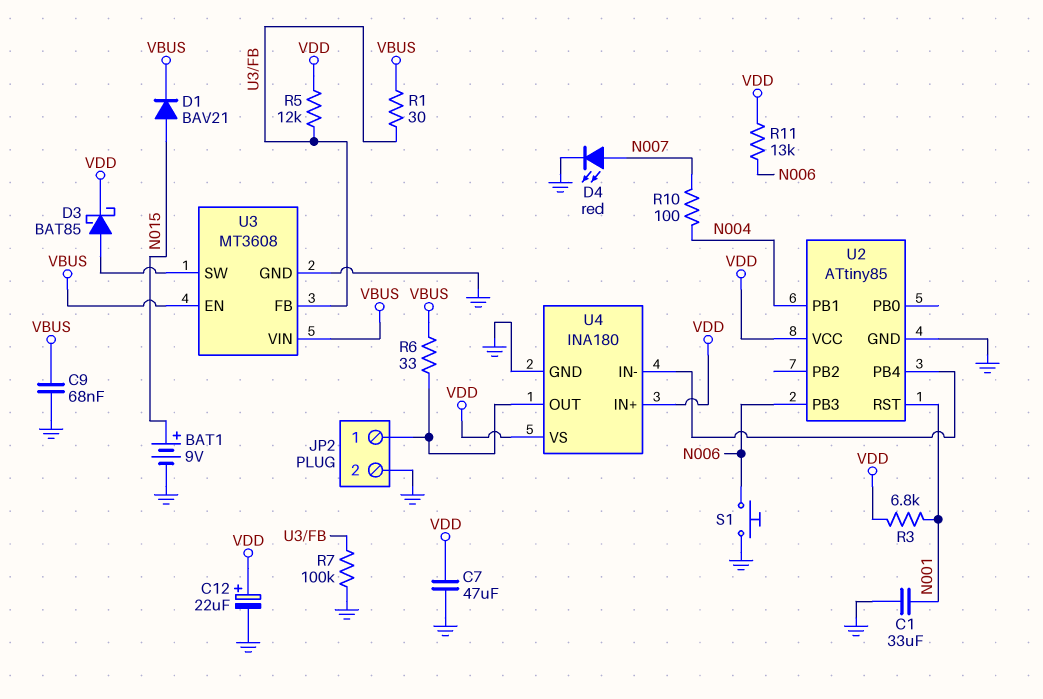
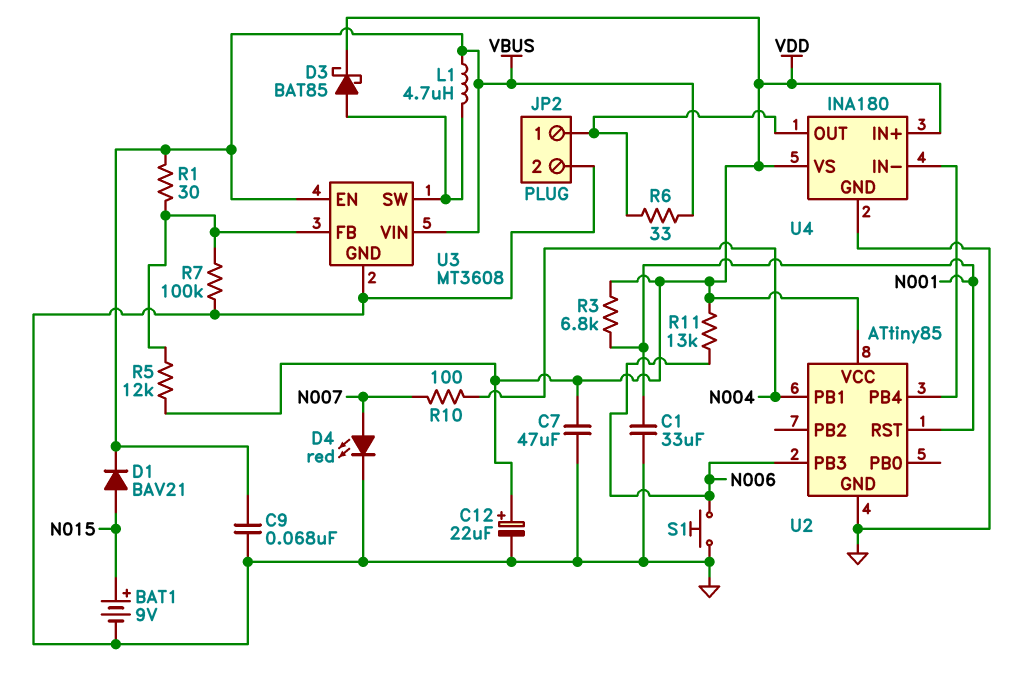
L1: none -> 4.7uH (U3/SW, VBUS)

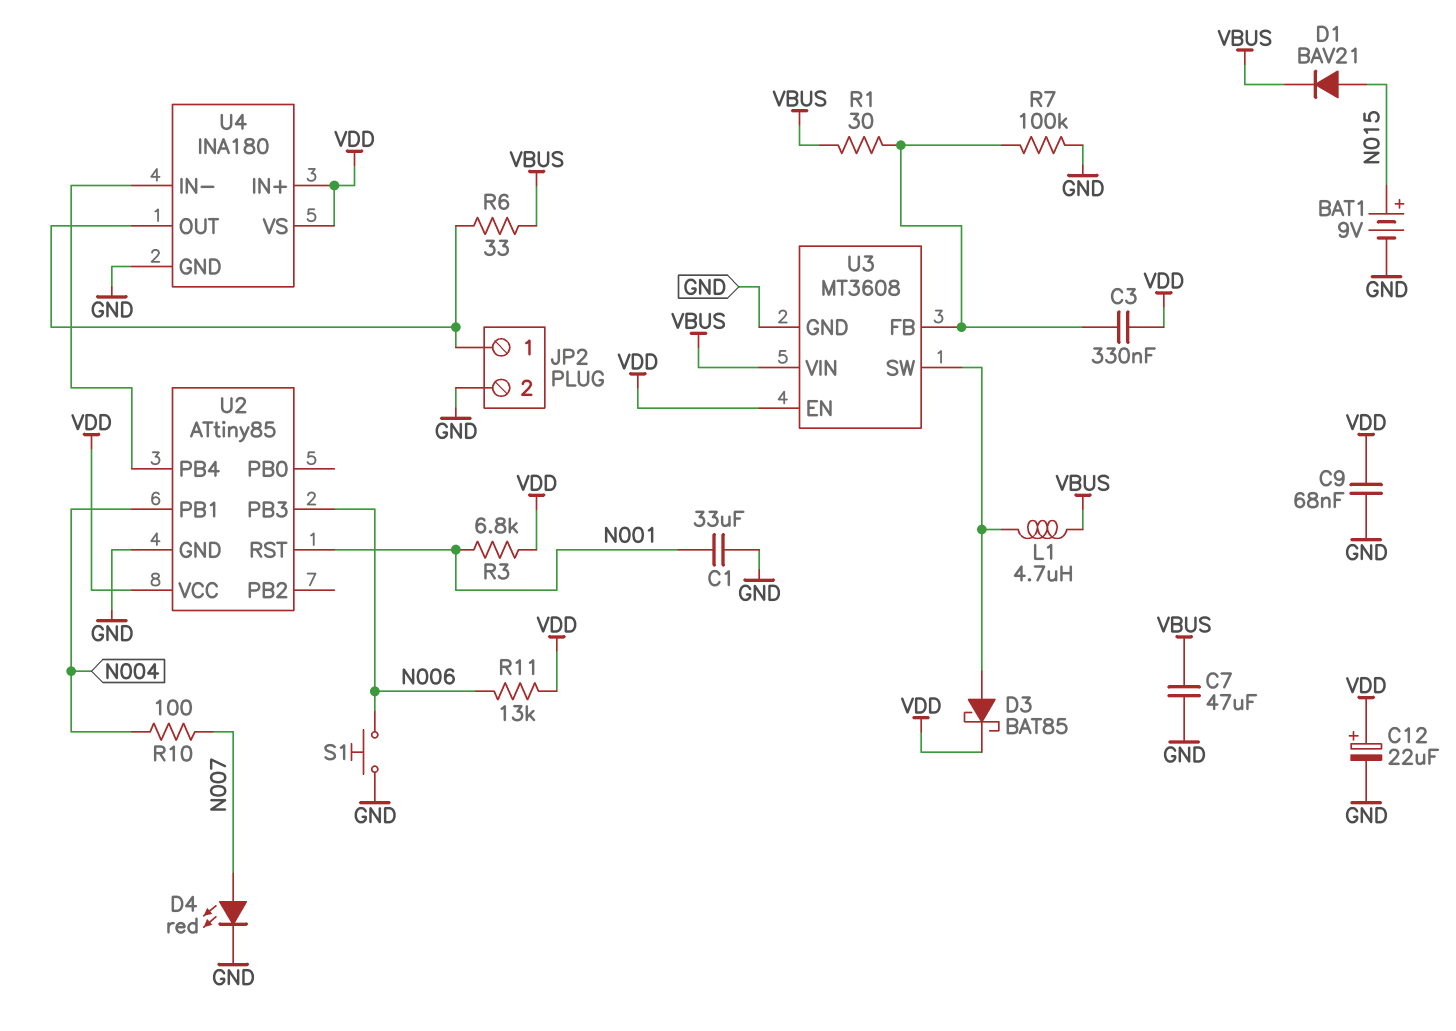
C3: none -> 330nF (U3/FB, VDD)
C7: 47uF (GND, VDD) -> 47uF (GND, VBUS)
C9: 68nF (GND, VBUS) -> 68nF (GND, VDD)
R5: 12k (U3/FB, VDD) -> none
U3 pin EN: VBUS -> VDD

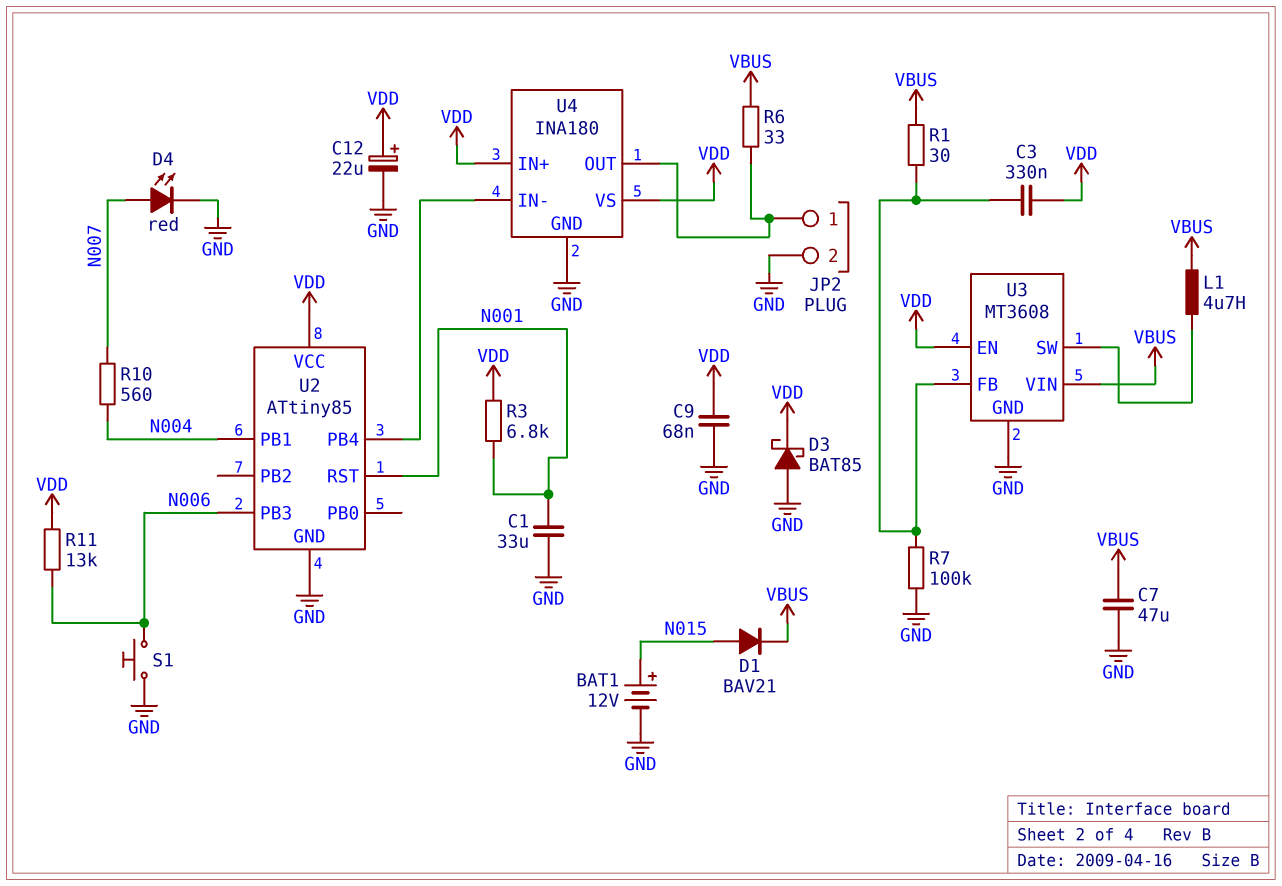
BAT1: 9V (plus N015, minus GND) -> 12V (plus N015, minus GND)
D3: schottky BAT85 (A U3/SW, K VDD) -> schottky BAT85 (A GND, K VDD)
R10: 100 (N004, N007) -> 560 (N004, N007)

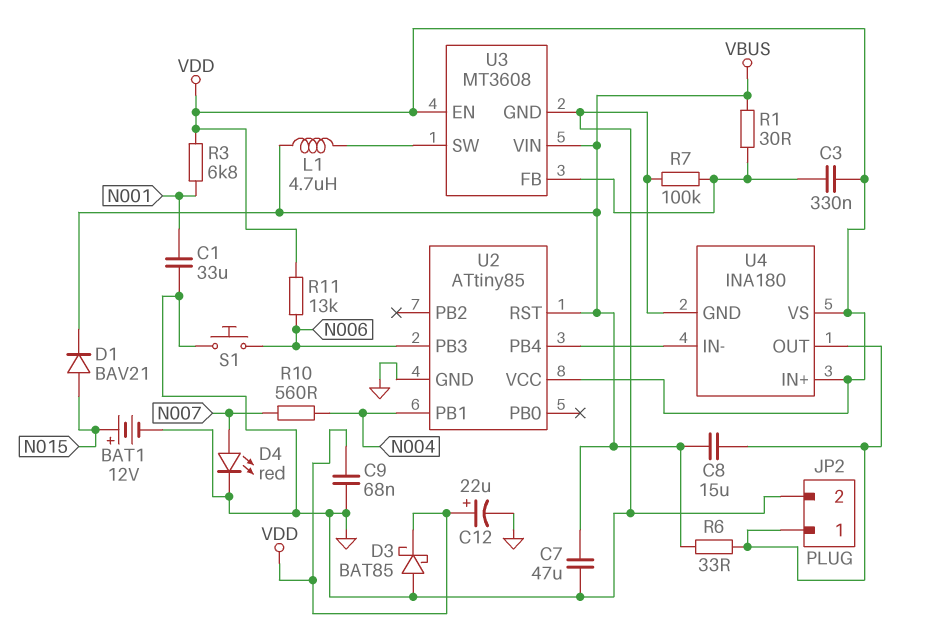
C8: none -> 15uF (JP2/1, VBUS)
U2 pin RST: N001 -> VBUS

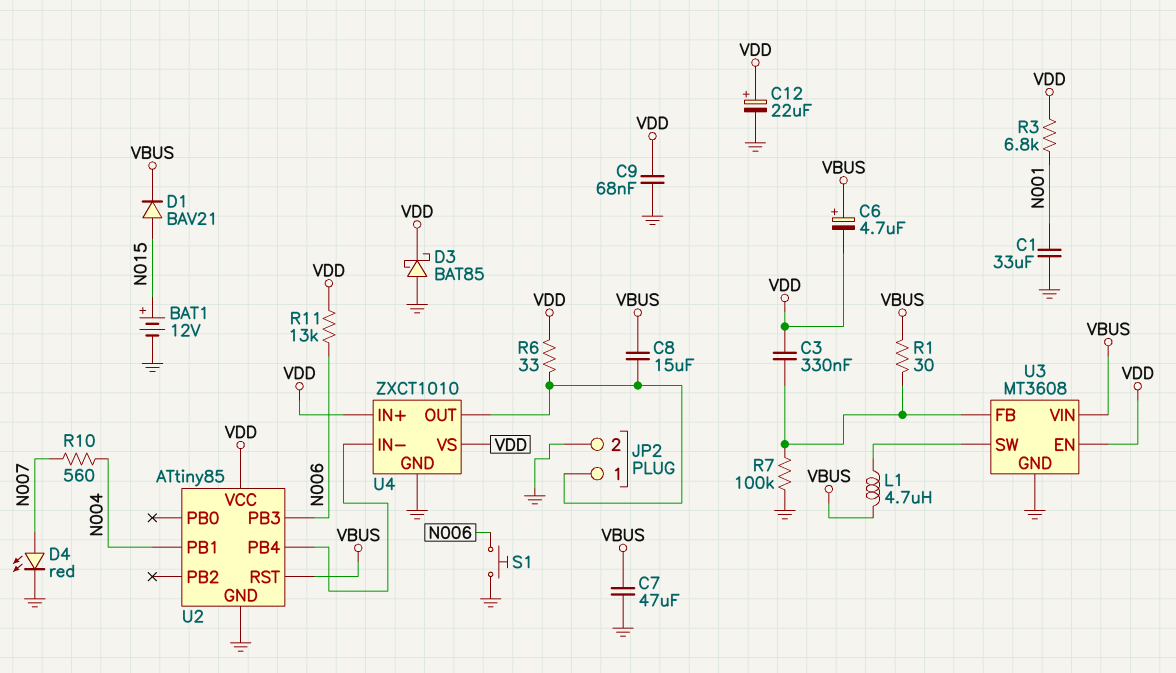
C6: none -> 4.7uF (plus VBUS, minus VDD)
R6: 33 (JP2/1, VBUS) -> 33 (JP2/1, VDD)
U4: INA180 -> ZXCT1010

